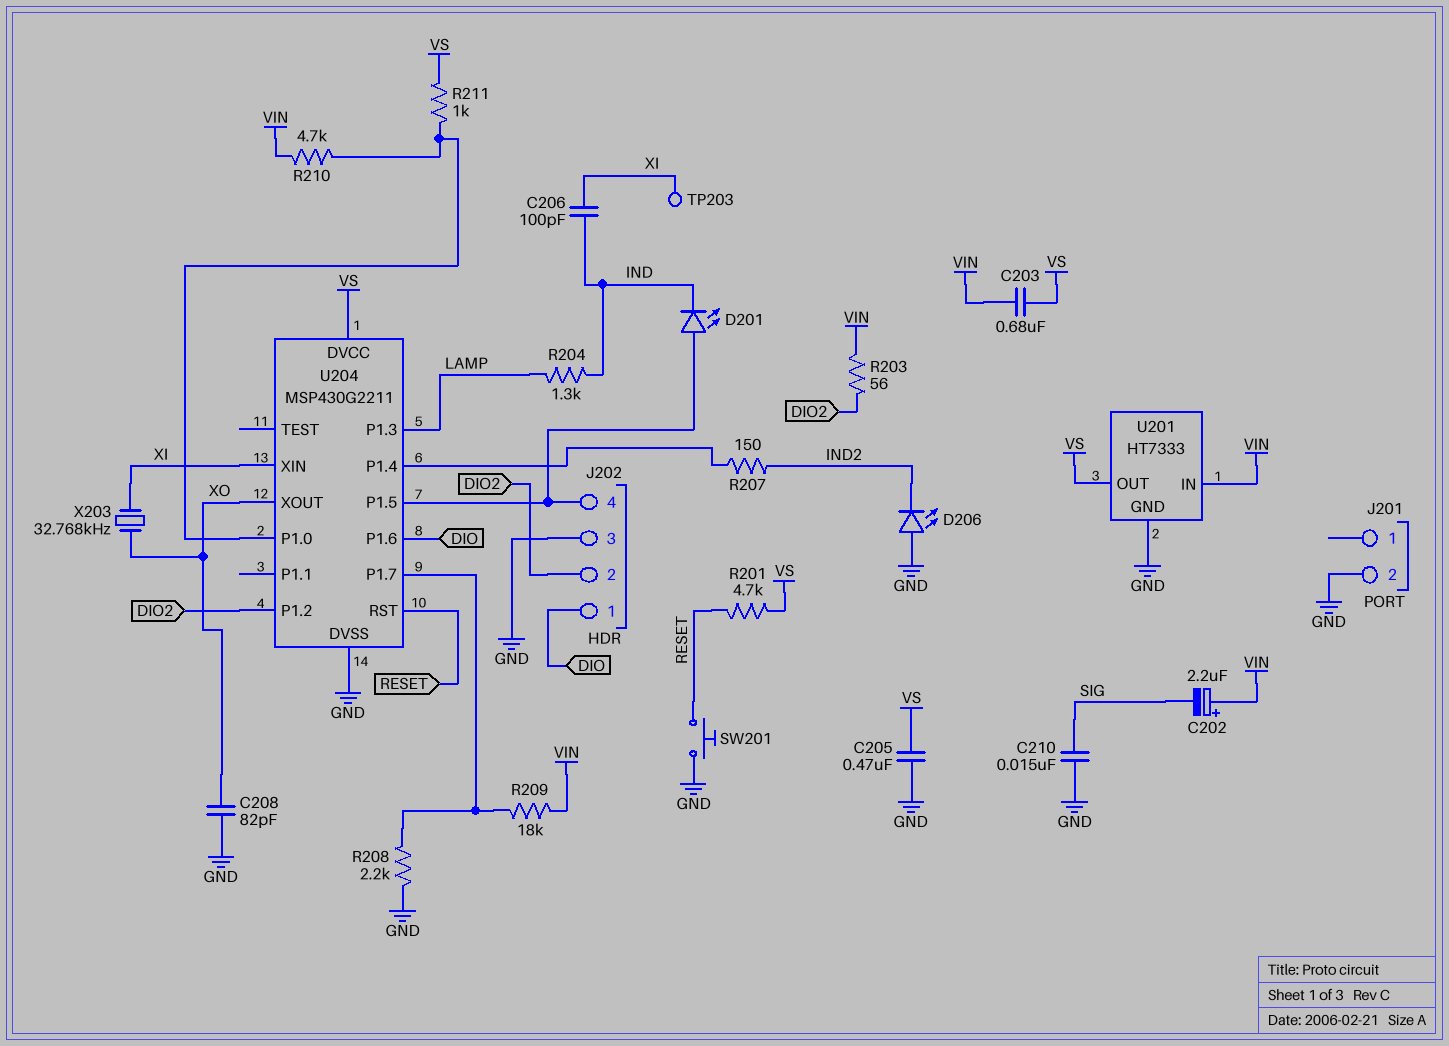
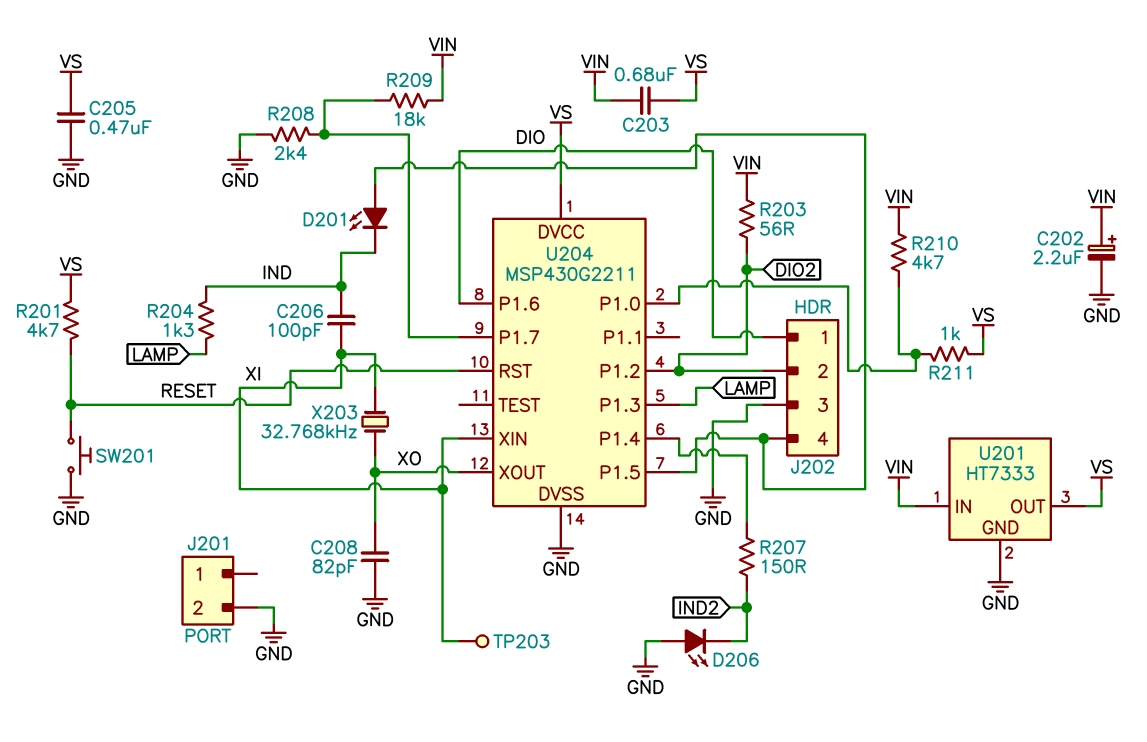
C202: 2.2uF (plus VIN, minus SIG) -> 2.2uF (plus VIN, minus GND)
C210: 15nF (GND, SIG) -> none
R208: 2.2k (GND, U204/P1.7) -> 2.4k (GND, U204/P1.7)

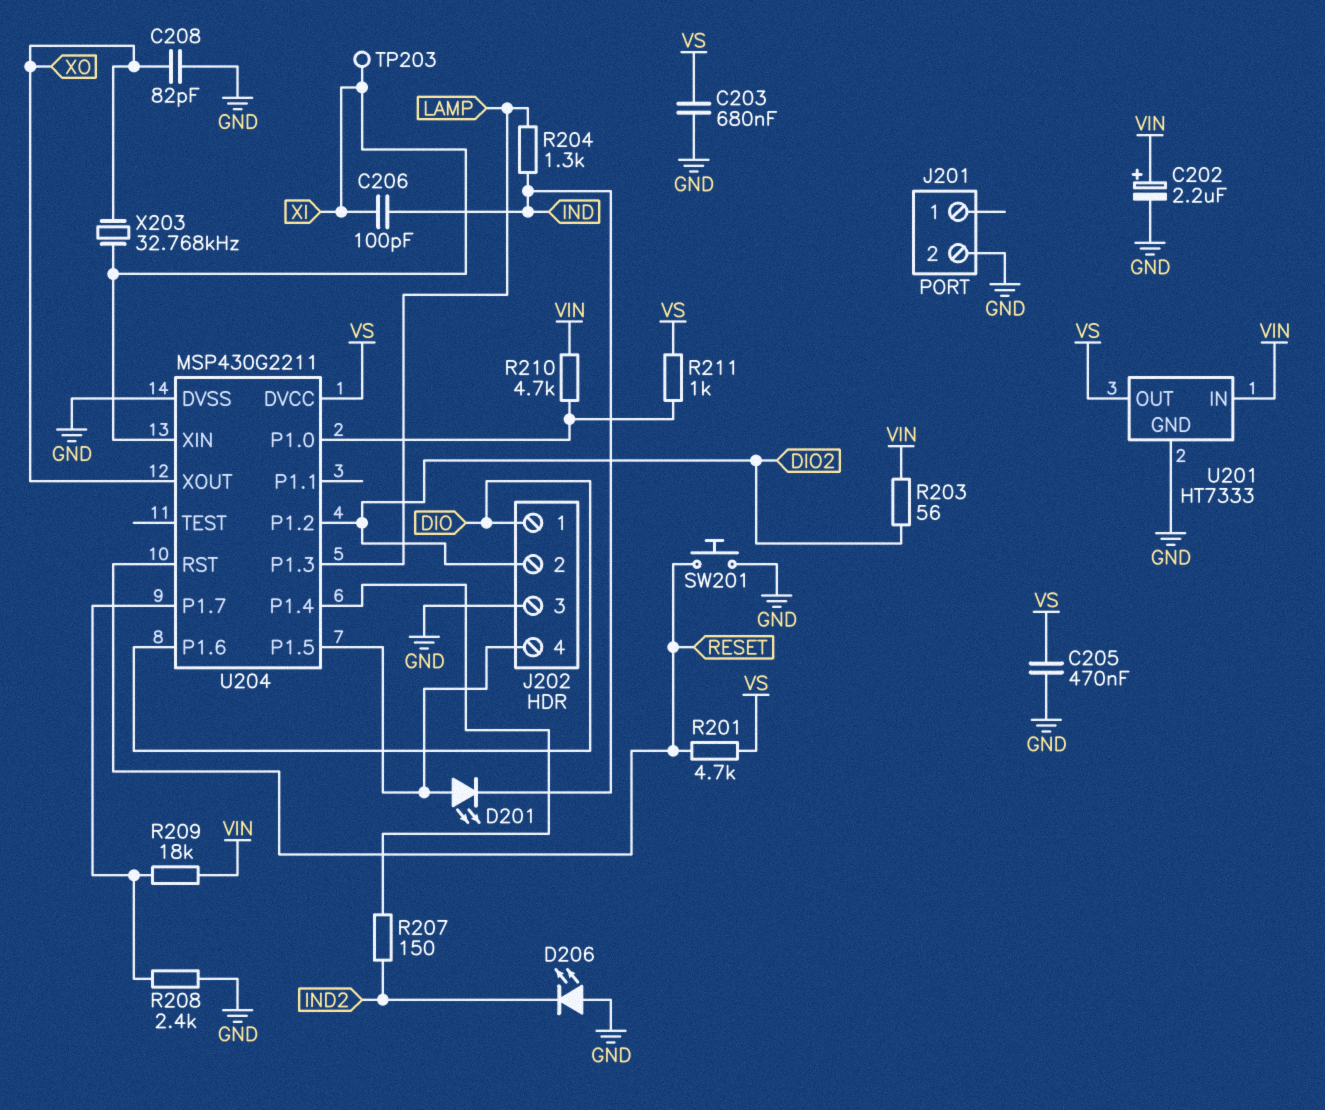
C203: 680nF (VIN, VS) -> 680nF (GND, VS)

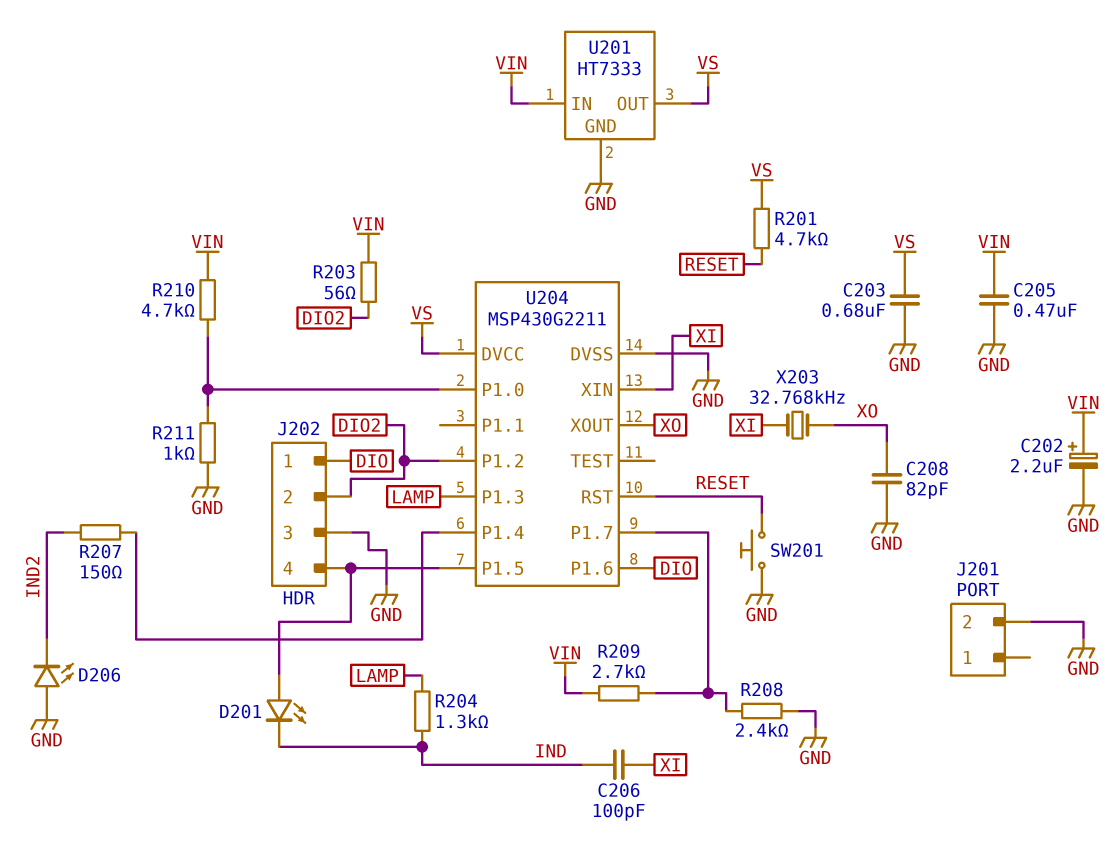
C205: 470nF (GND, VS) -> 470nF (GND, VIN)
R209: 18k (U204/P1.7, VIN) -> 2.7k (U204/P1.7, VIN)
R211: 1k (U204/P1.0, VS) -> 1k (GND, U204/P1.0)
TP203: test point (XI) -> none

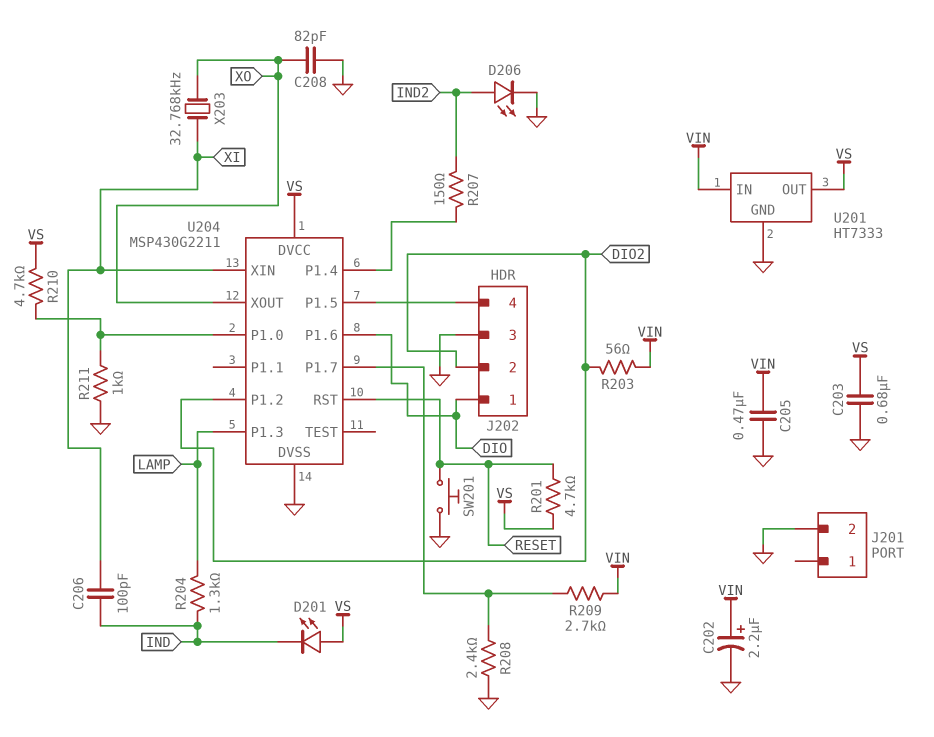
D201: LED (A J202/4, K IND) -> LED (A VS, K IND)
D206: LED (A GND, K IND2) -> LED (A IND2, K GND)
R210: 4.7k (U204/P1.0, VIN) -> 4.7k (U204/P1.0, VS)

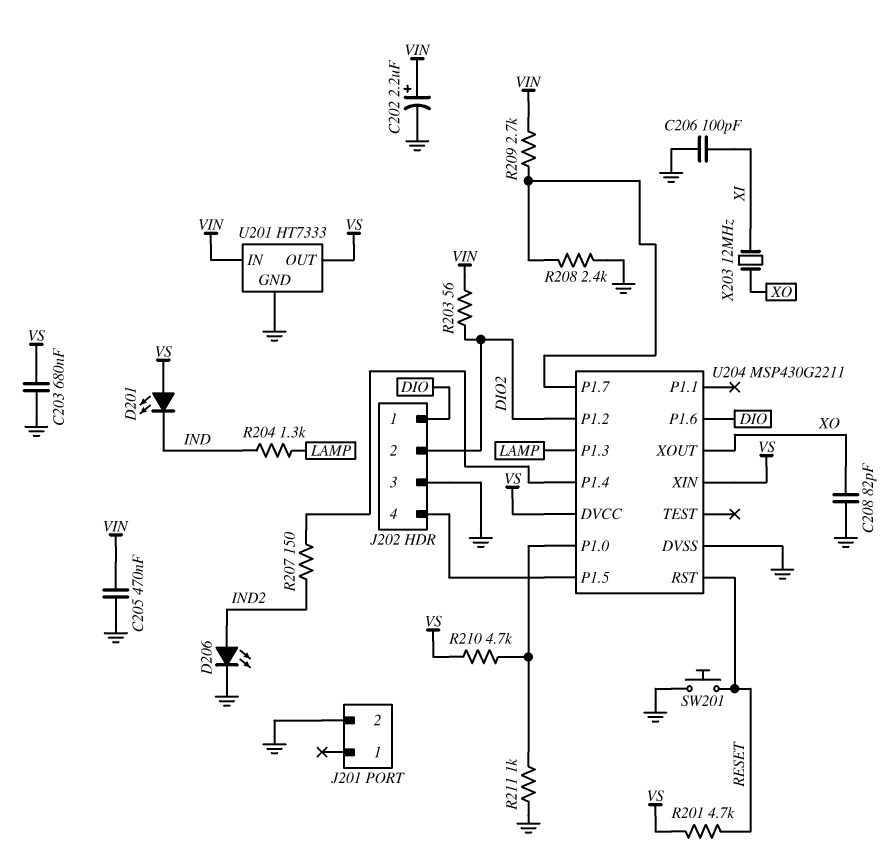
C206: 100pF (IND, XI) -> 100pF (GND, XI)
U204 pin XIN: XI -> VS
X203: 32.768kHz (XI, XO) -> 12MHz (XI, XO)

